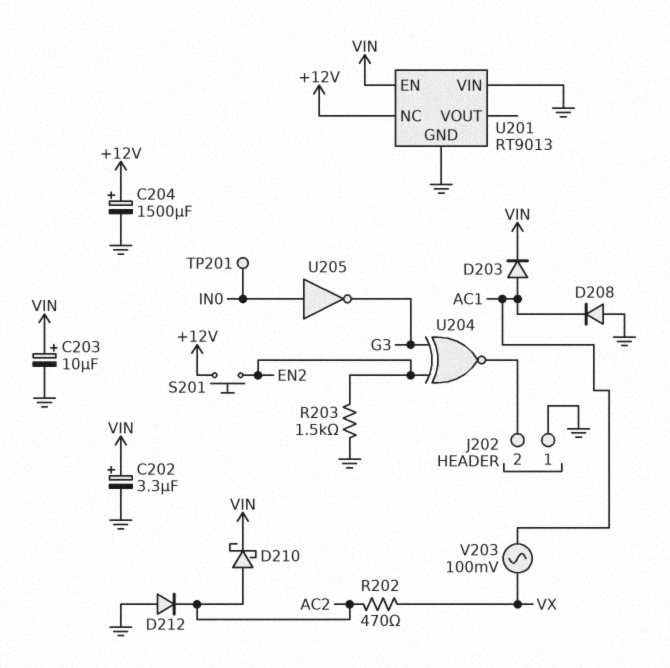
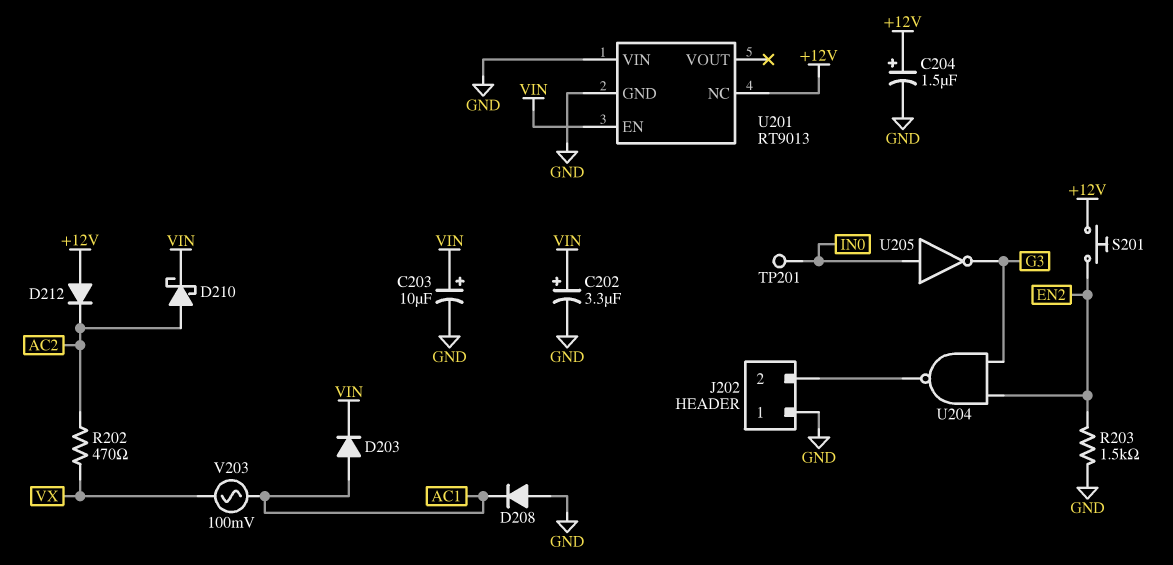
C204: 1500uF (plus +12V, minus GND) -> 1.5uF (plus +12V, minus GND)
D212: diode (A GND, K AC2) -> diode (A +12V, K AC2)
U204: XNOR (in EN2, in G3, out J202/2) -> NAND (in EN2, in G3, out J202/2)

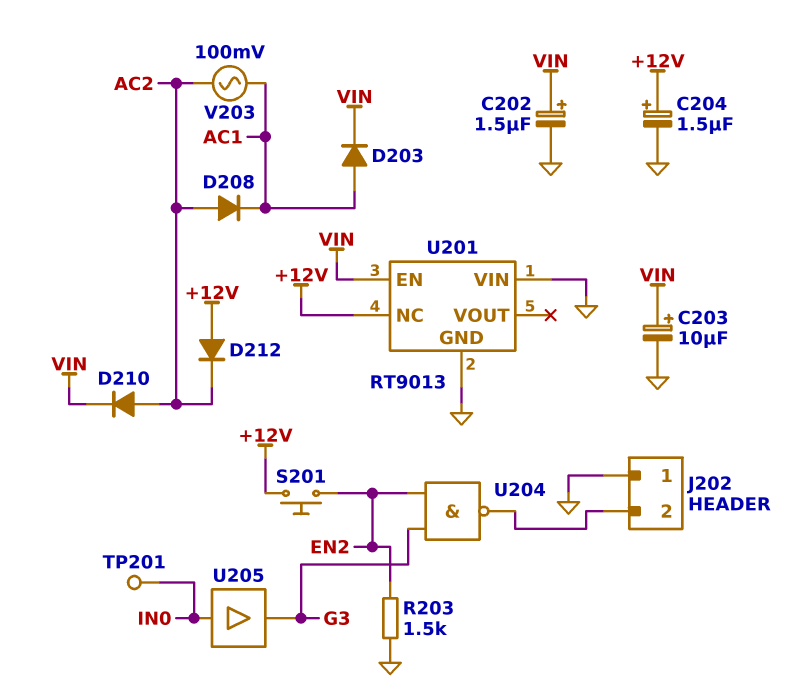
C202: 3.3uF (plus VIN, minus GND) -> 1.5uF (plus VIN, minus GND)
D208: diode (A GND, K AC1) -> diode (A AC2, K AC1)
D210: schottky (A AC2, K VIN) -> diode (A AC2, K VIN)
R202: 470 (AC2, VX) -> none
U205: NOT (in IN0, out G3) -> buffer (in IN0, out G3)
V203: AC 100mV (AC1, VX) -> AC 100mV (AC1, AC2)

